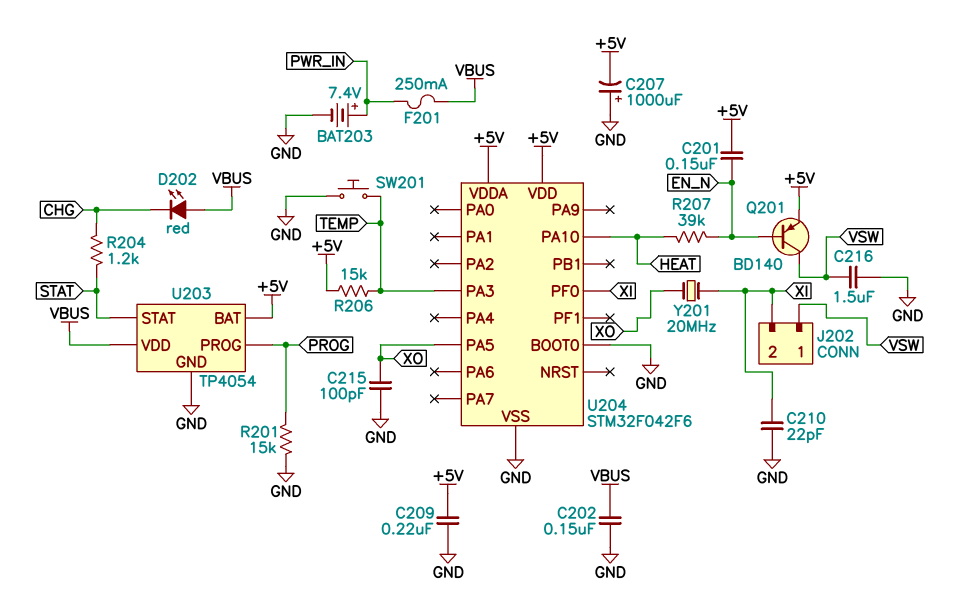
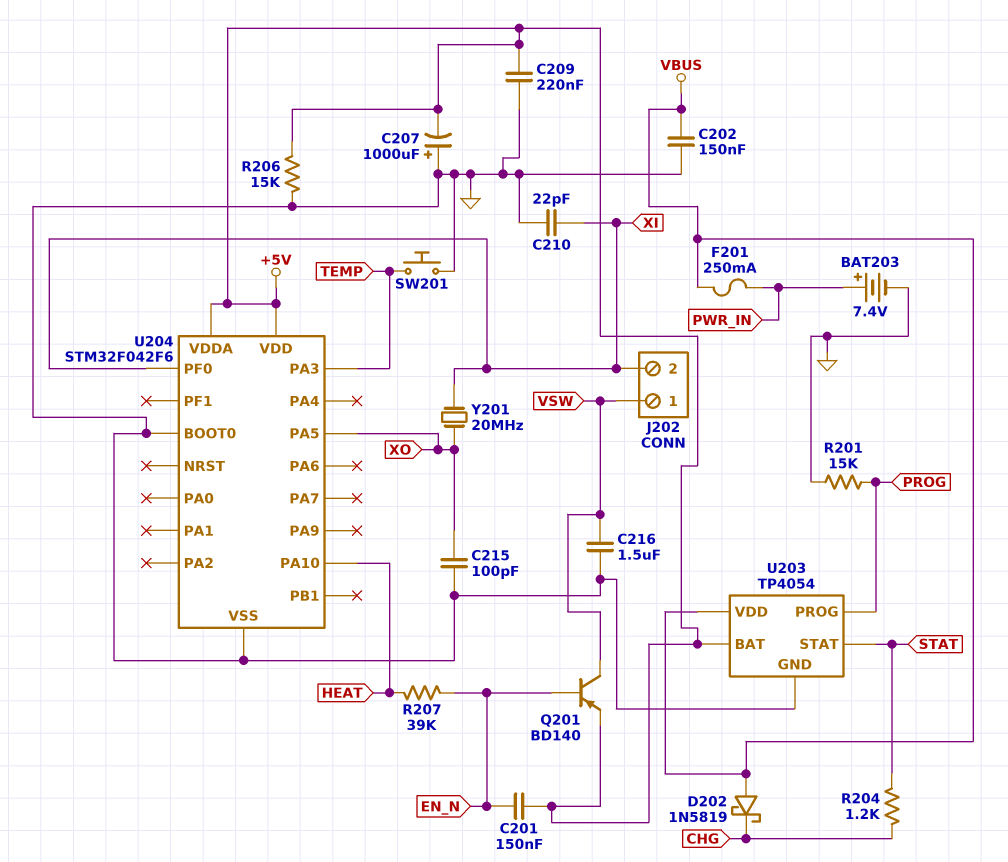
D202: LED red (A VBUS, K CHG) -> schottky 1N5819 (A VBUS, K CHG)
R206: 15k (+5V, TEMP) -> 15k (+5V, GND)

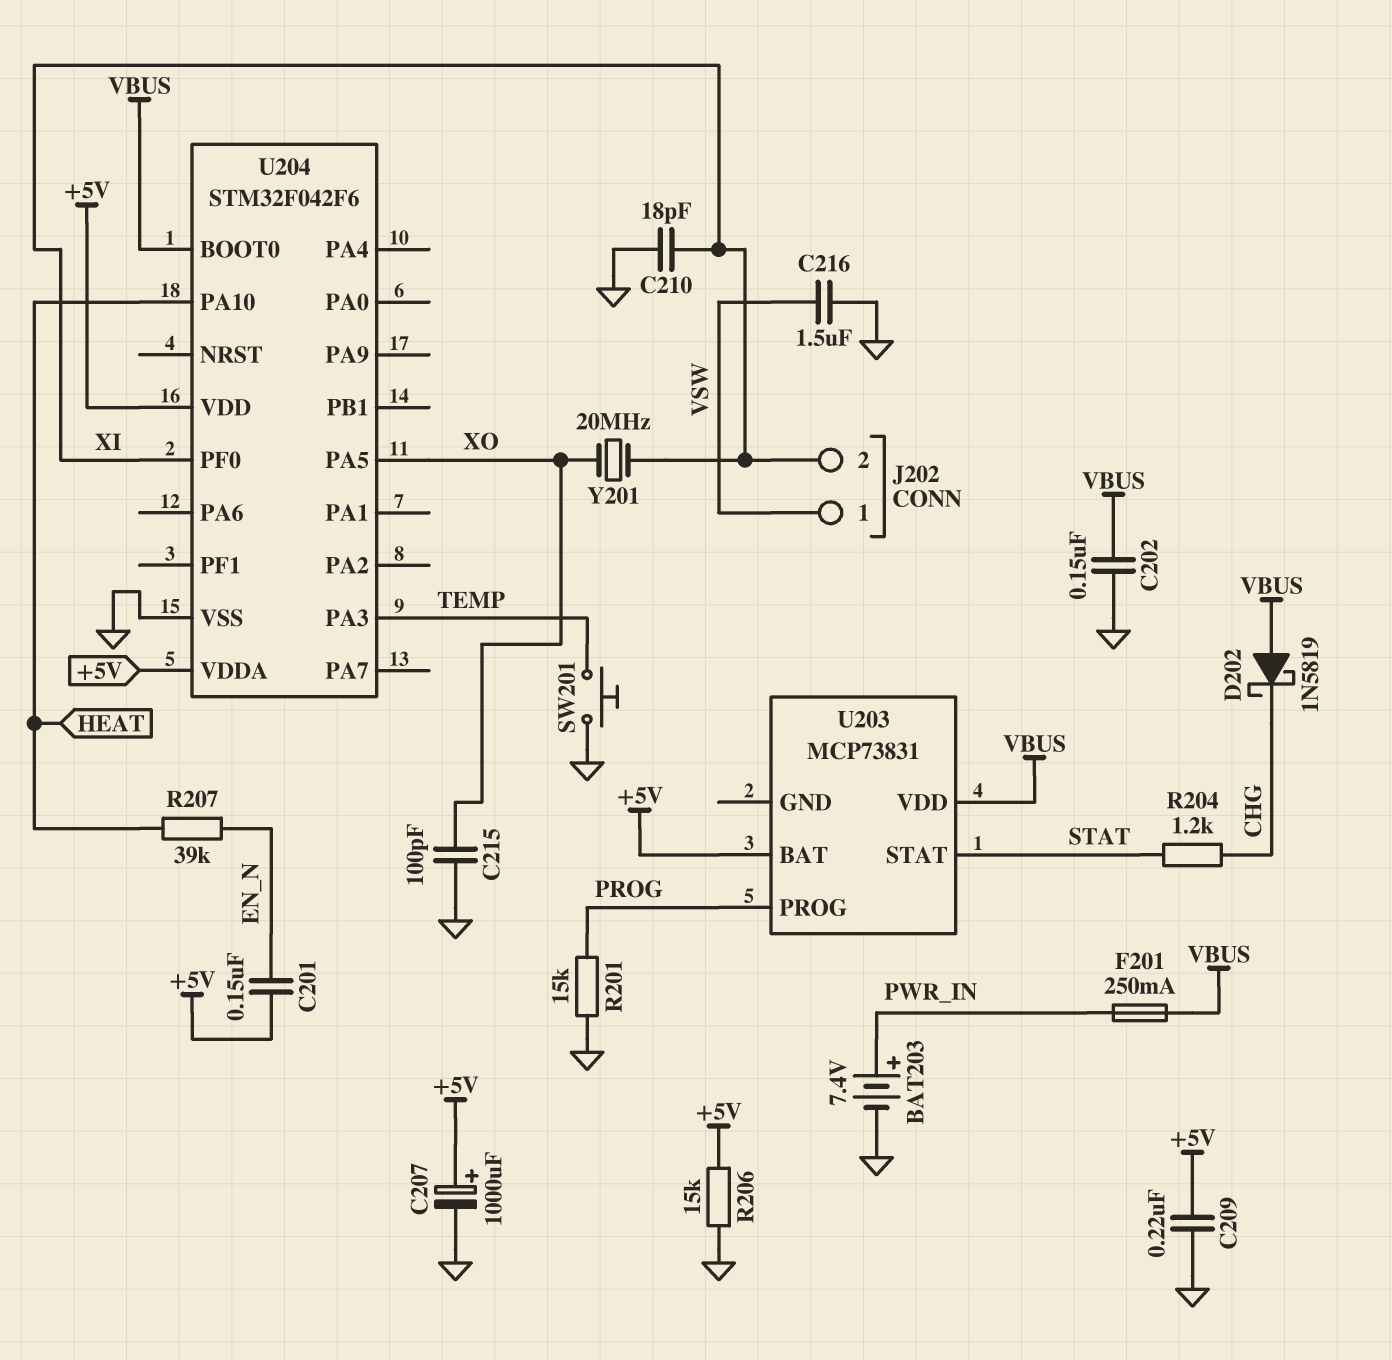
C207: 1000uF (plus GND, minus +5V) -> 1000uF (plus +5V, minus GND)
C210: 22pF (GND, XI) -> 18pF (GND, XI)
Q201: PNP BD140 (B EN_N, C VSW, E +5V) -> none
U203: TP4054 -> MCP73831
U203 pin GND: GND -> none
U204 pin BOOT0: GND -> VBUS

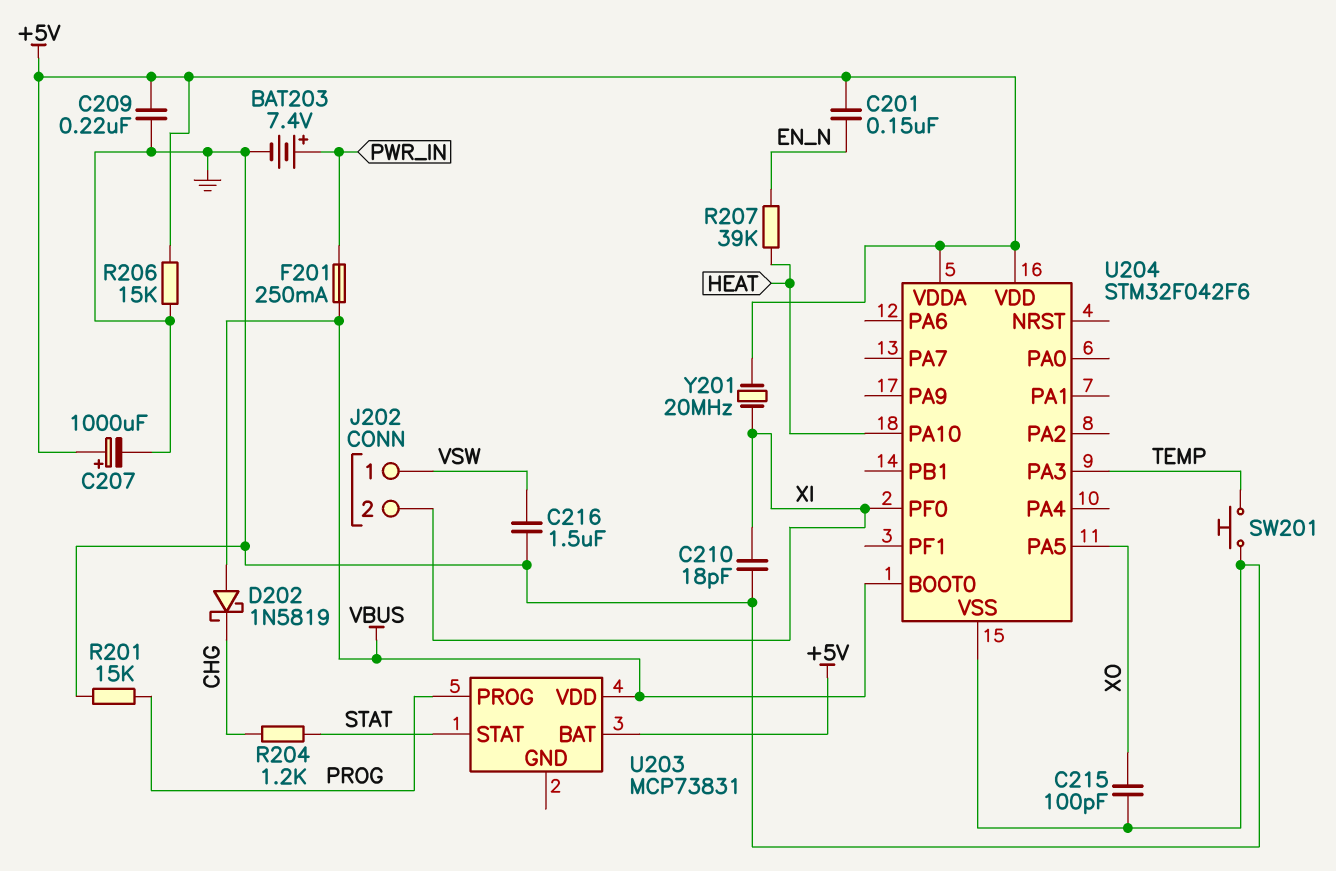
C202: 150nF (GND, VBUS) -> none
Y201: 20MHz (XI, XO) -> 20MHz (+5V, XI)

